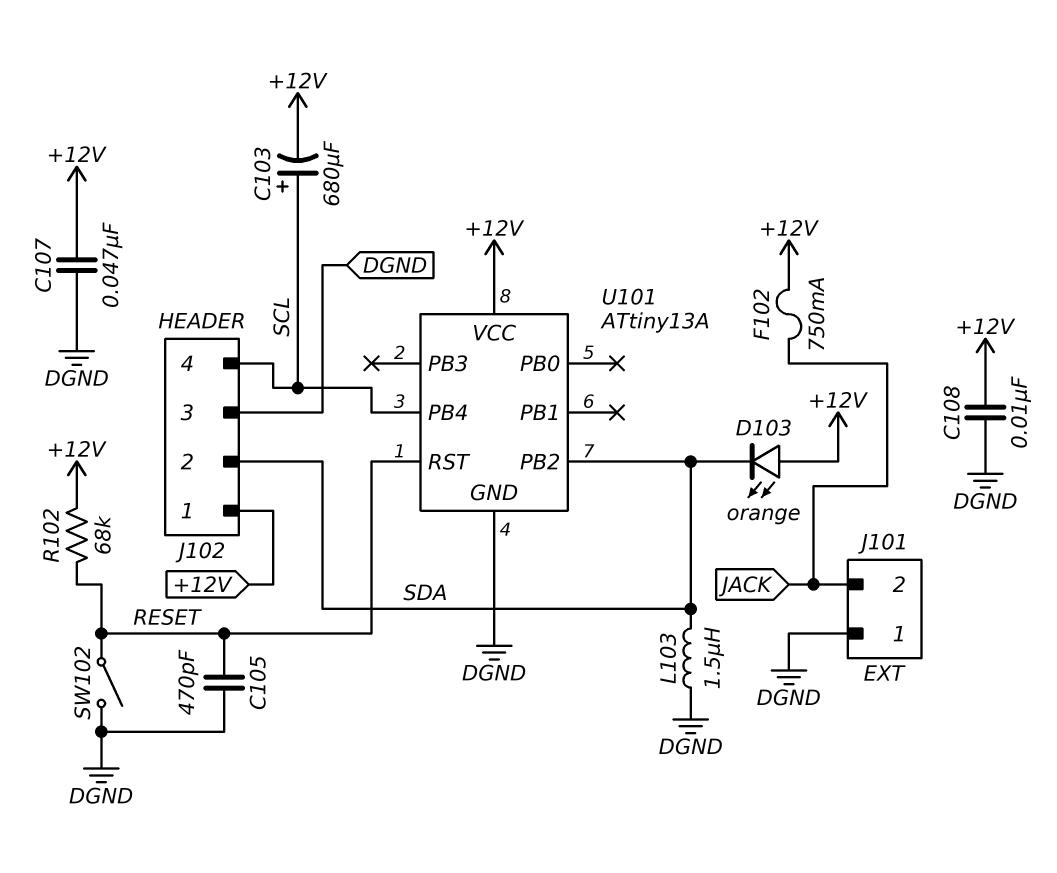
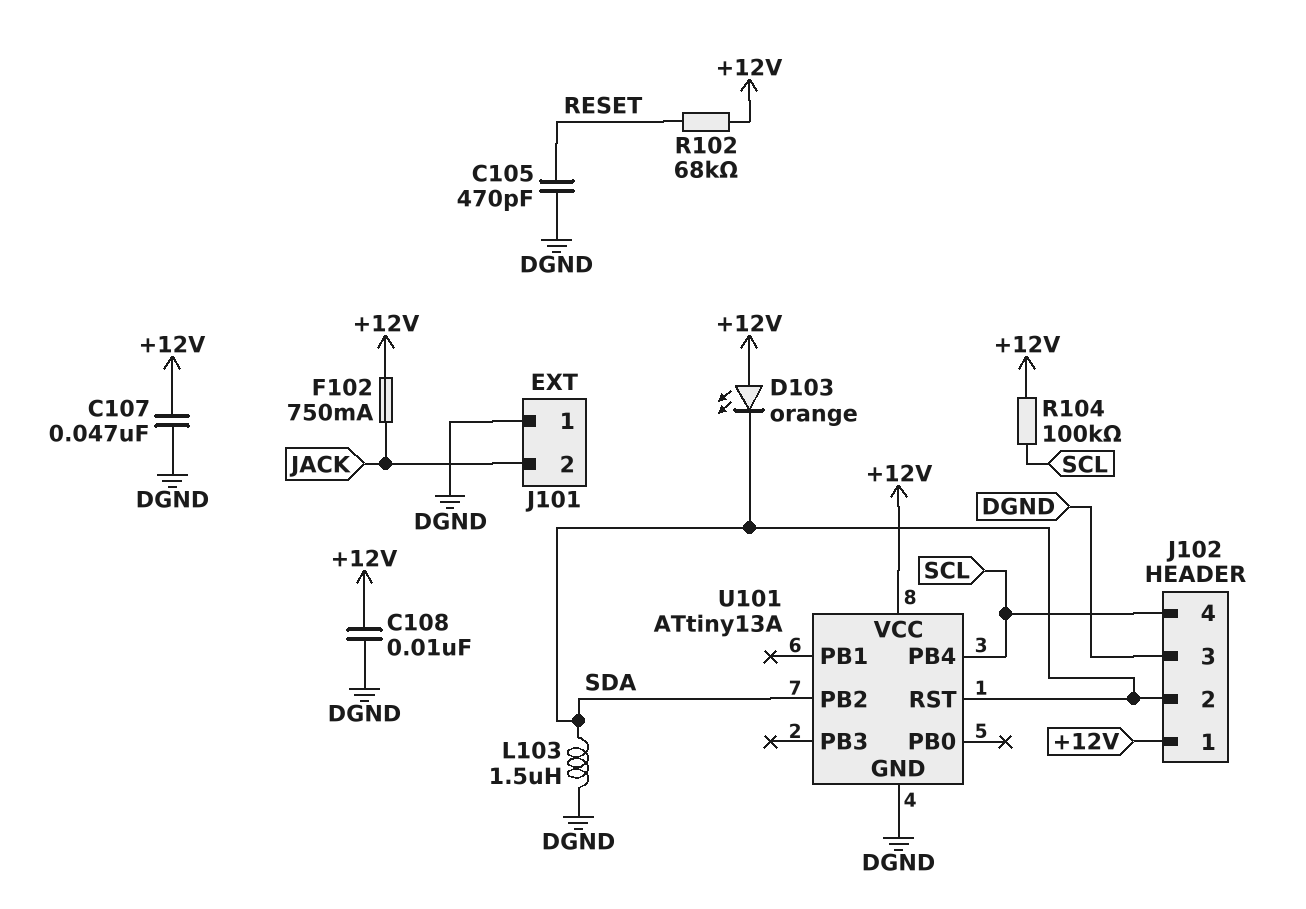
C103: 680uF (plus SCL, minus +12V) -> none
R104: none -> 100k (+12V, SCL)
SW102: switch (DGND, RESET) -> none
U101 pin RST: RESET -> SDA

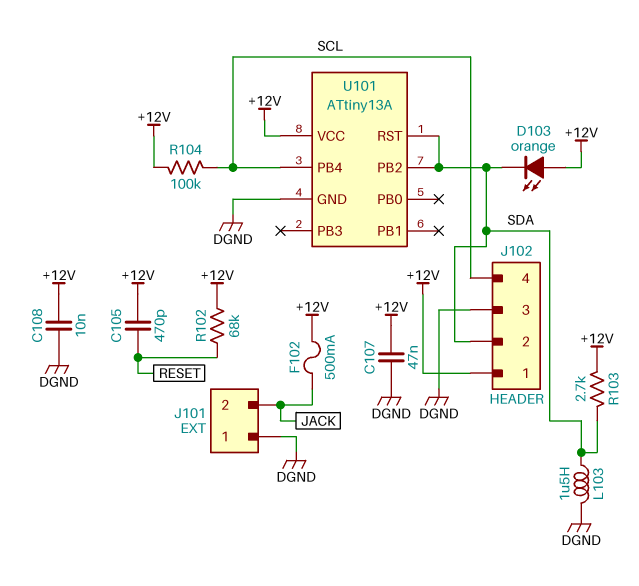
C105: 470pF (DGND, RESET) -> 470pF (+12V, RESET)
F102: 750mA (+12V, JACK) -> 500mA (+12V, JACK)
R103: none -> 2.7k (+12V, SDA)

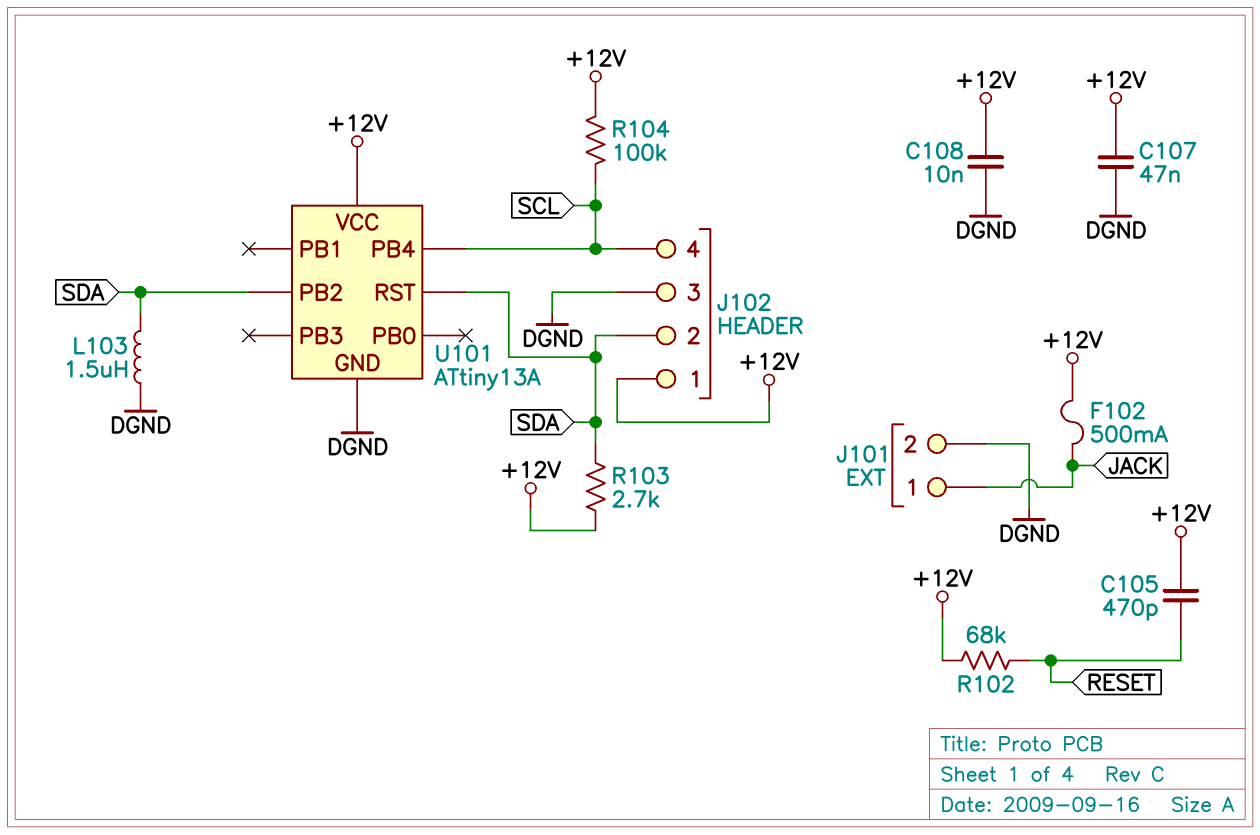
D103: LED orange (A +12V, K SDA) -> none
J101 pin 1: DGND -> JACK
J101 pin 2: JACK -> DGND

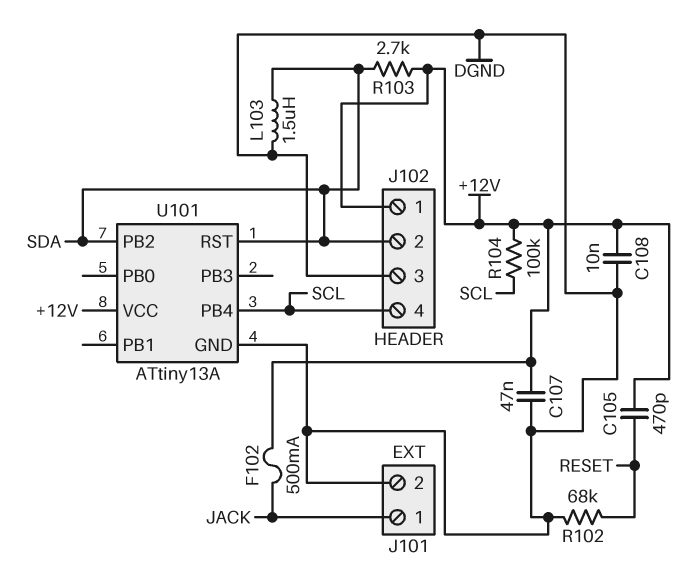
R102: 68k (+12V, RESET) -> 68k (DGND, RESET)

